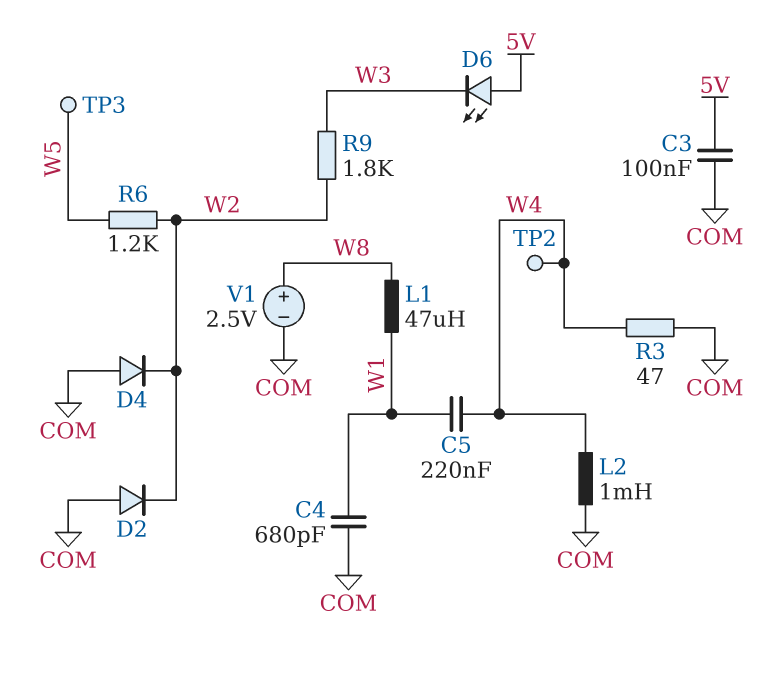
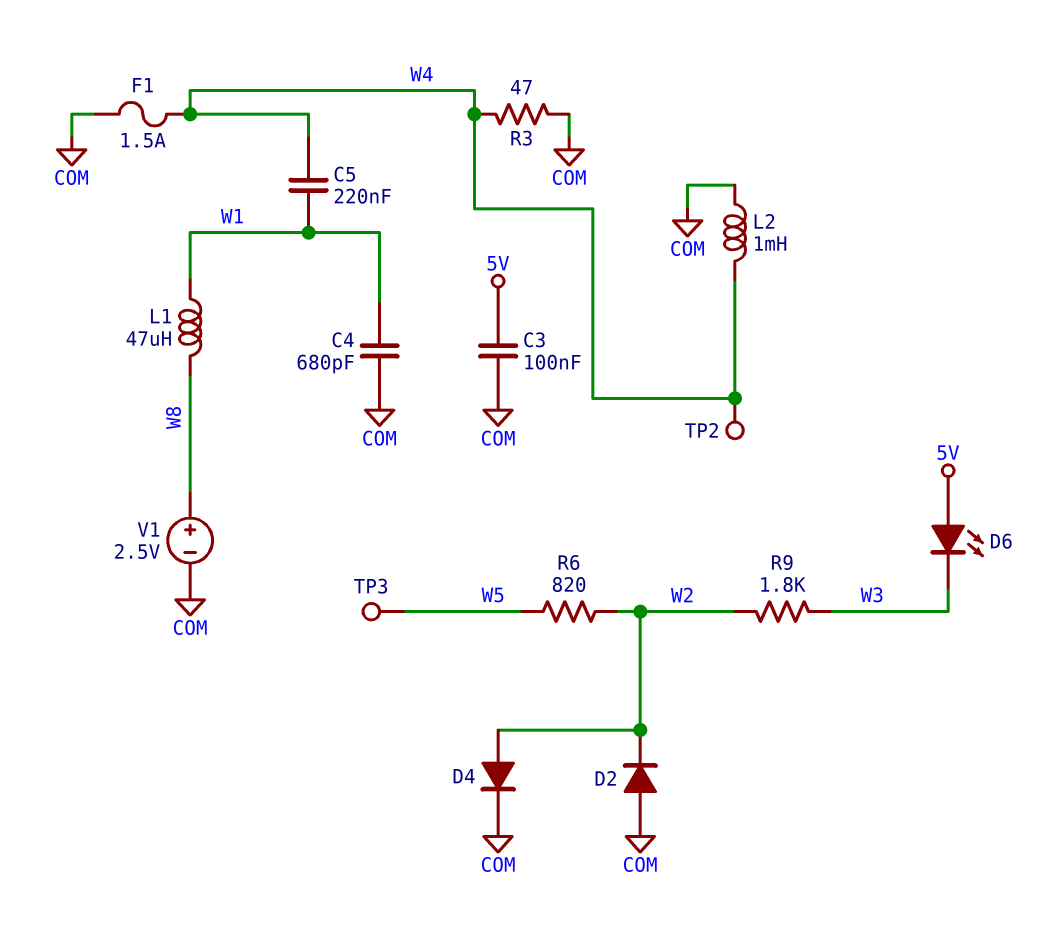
D4: diode (A COM, K W2) -> diode (A W2, K COM)
F1: none -> 1.5A (COM, W4)
R6: 1.2k (W2, W5) -> 820 (W2, W5)

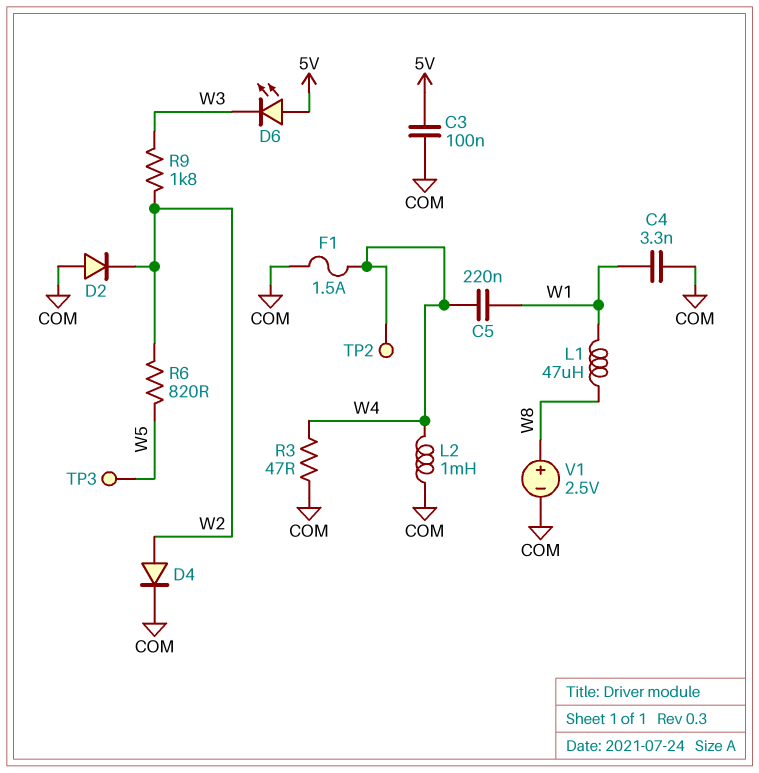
C4: 680pF (COM, W1) -> 3.3nF (COM, W1)

